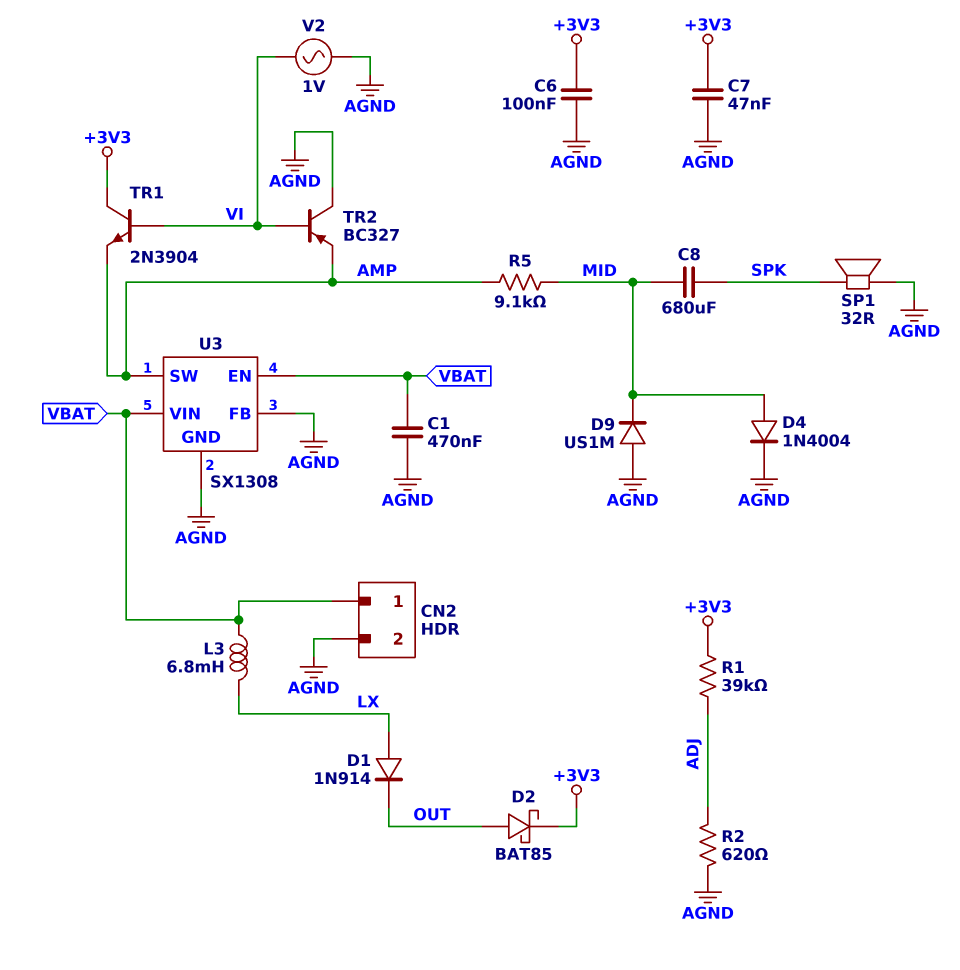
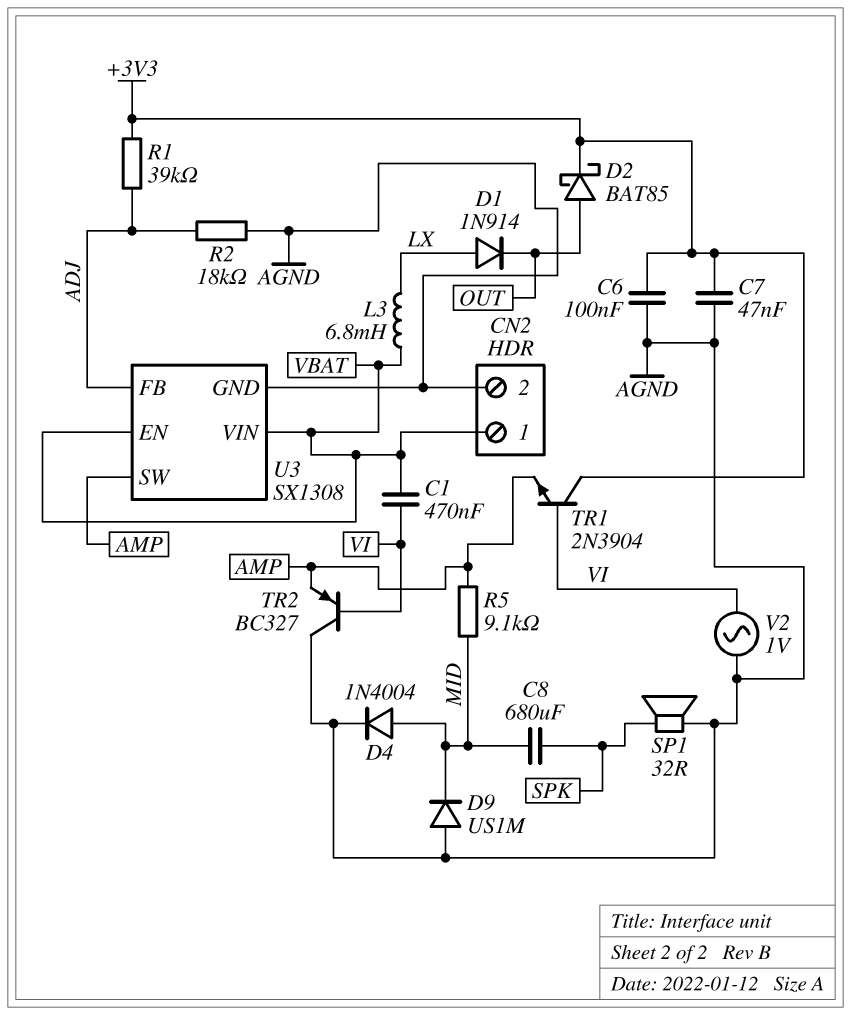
C1: 470nF (AGND, VBAT) -> 470nF (VBAT, VI)
R2: 620 (ADJ, AGND) -> 18k (ADJ, AGND)
U3 pin FB: AGND -> ADJ

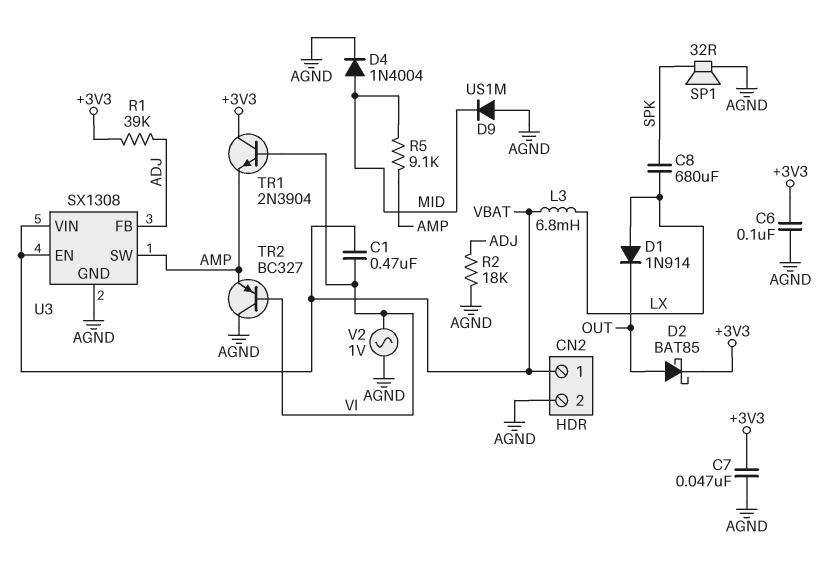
C8: 680uF (MID, SPK) -> 680uF (LX, SPK)

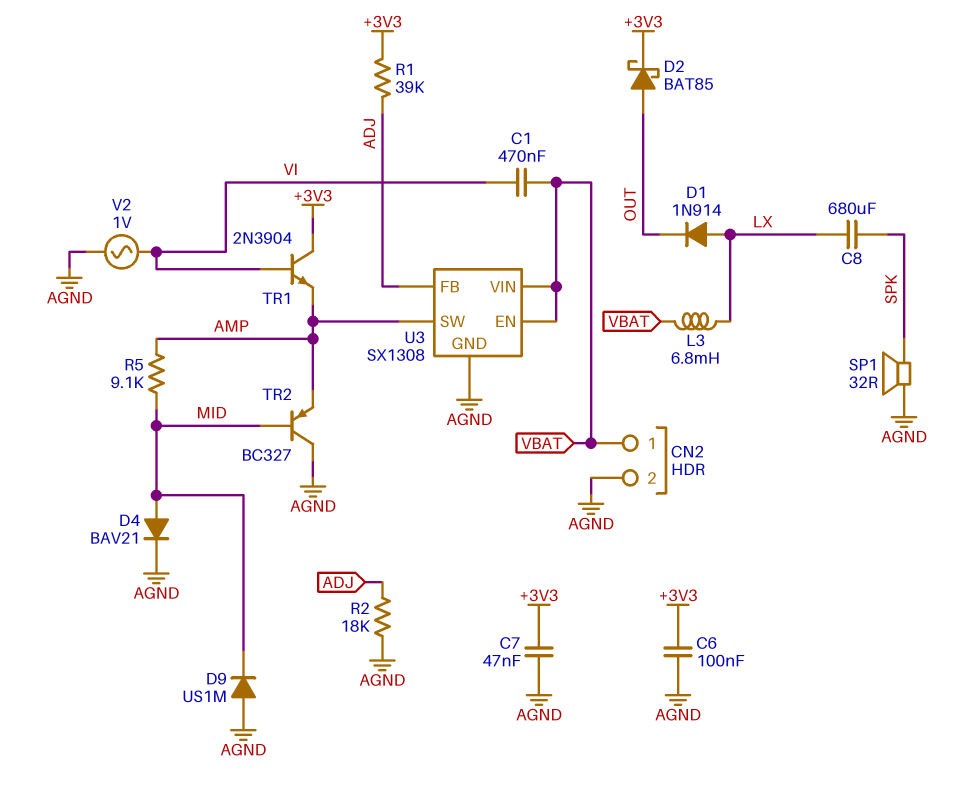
D4: diode 1N4004 (A MID, K AGND) -> diode BAV21 (A MID, K AGND)
TR2: PNP BC327 (B VI, C AGND, E AMP) -> PNP BC327 (B MID, C AGND, E AMP)

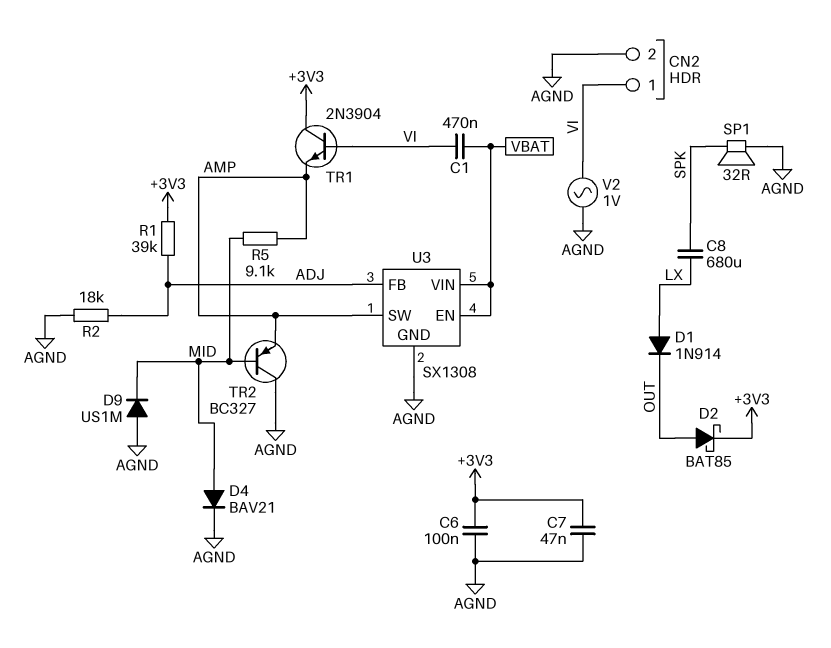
CN2 pin 1: VBAT -> VI
L3: 6.8mH (LX, VBAT) -> none

